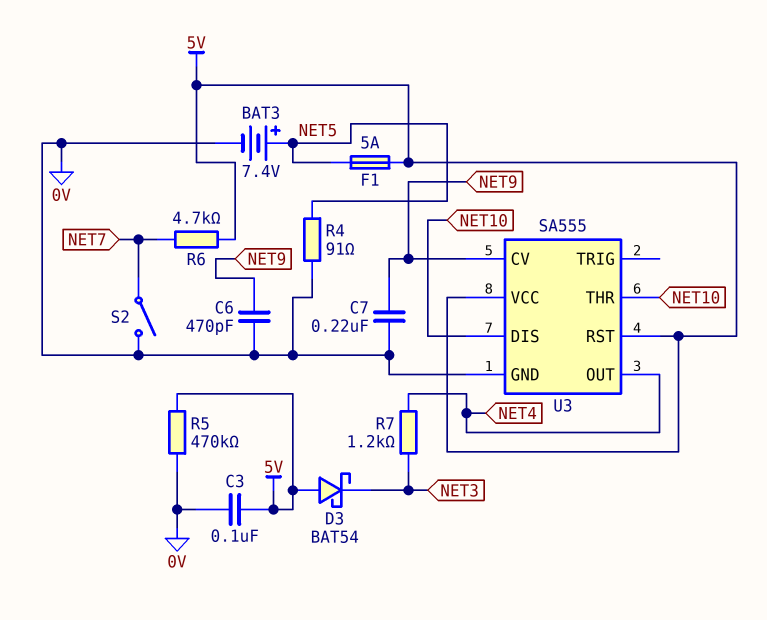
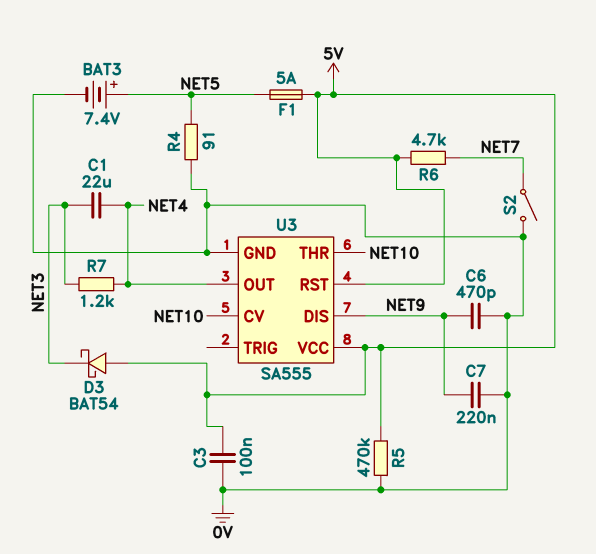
C1: none -> 22uF (NET3, NET4)
U3 pin CV: NET9 -> NET10
U3 pin DIS: NET10 -> NET9

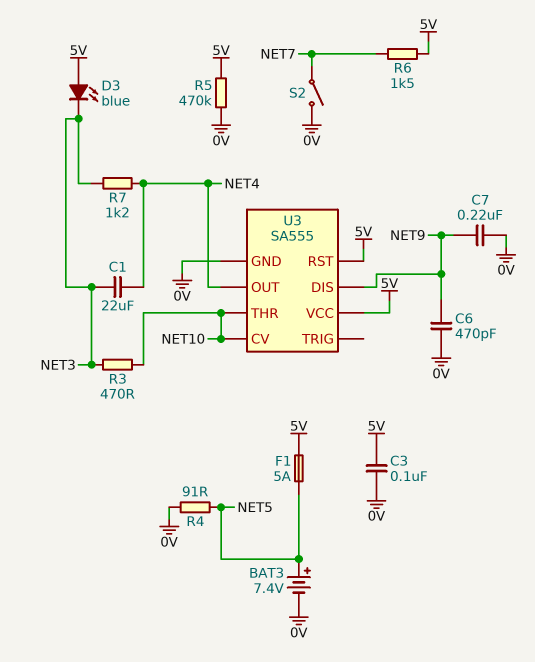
D3: schottky BAT54 (A 5V, K NET3) -> LED blue (A 5V, K NET3)
R3: none -> 470 (NET3, NET10)
R6: 4.7k (5V, NET7) -> 1.5k (5V, NET7)

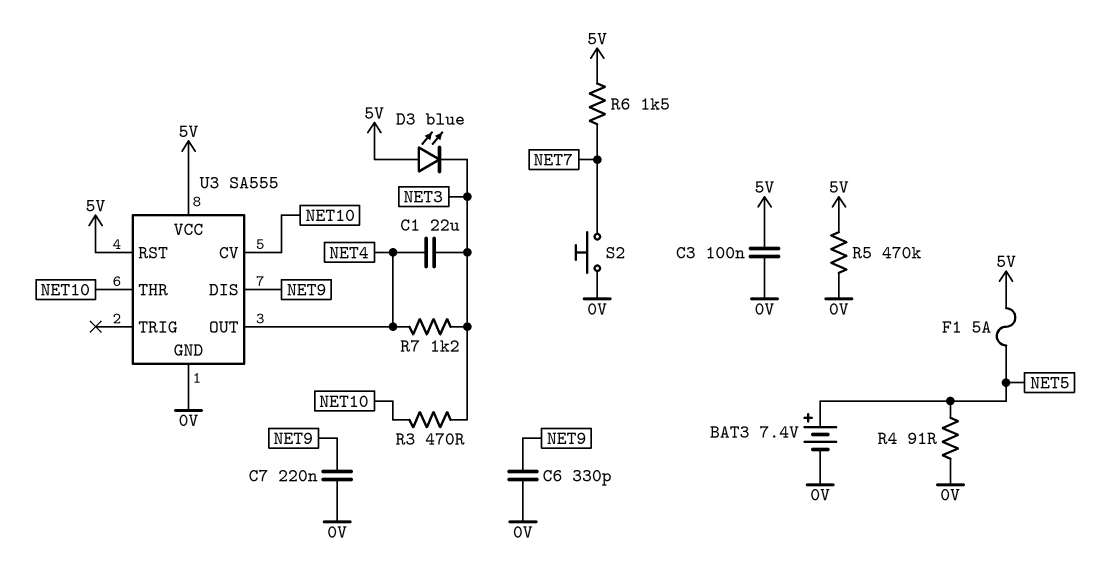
C6: 470pF (0V, NET9) -> 330pF (0V, NET9)
S2: switch (0V, NET7) -> button (0V, NET7)

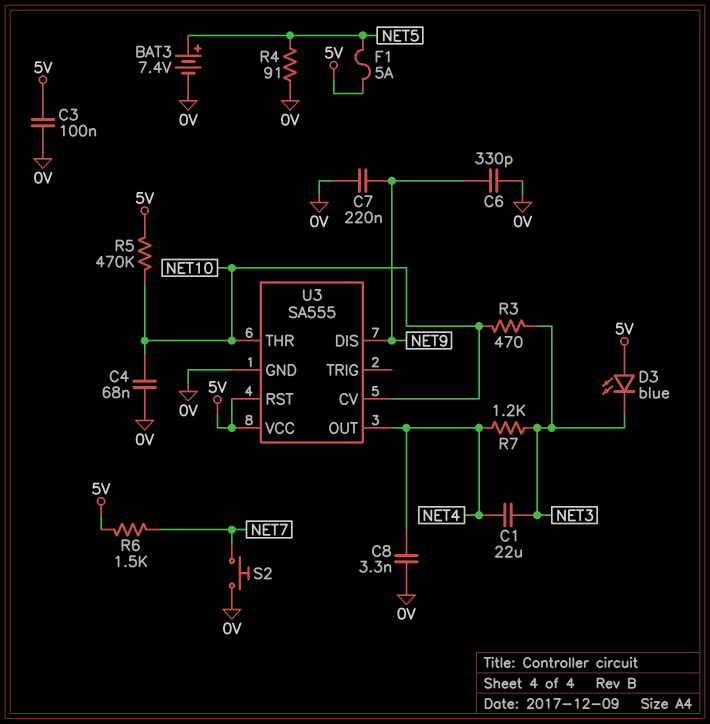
C4: none -> 68nF (0V, NET10)
C8: none -> 3.3nF (0V, NET4)
R5: 470k (0V, 5V) -> 470k (5V, NET10)

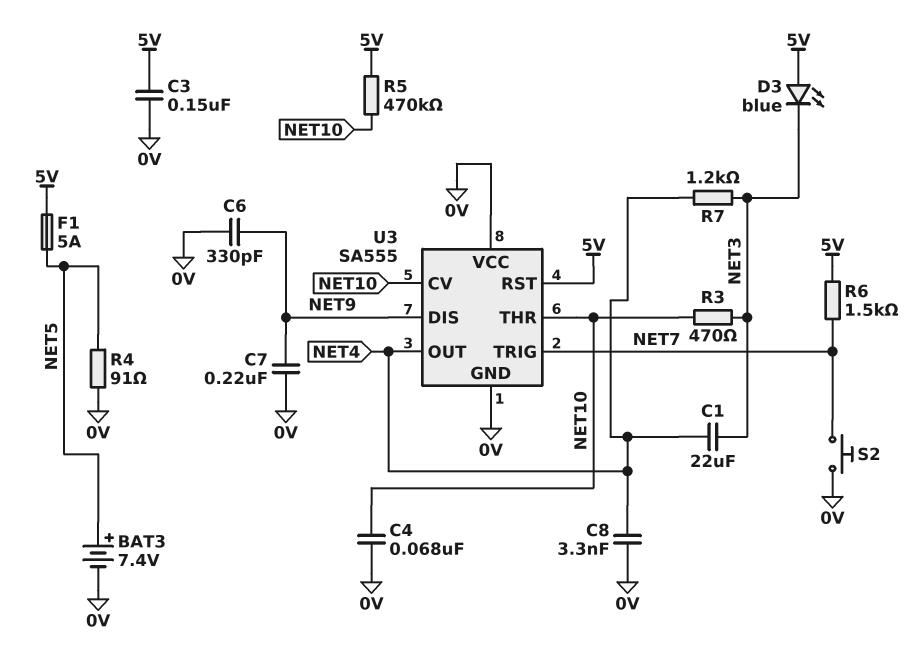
C3: 100nF (0V, 5V) -> 150nF (0V, 5V)
U3 pin TRIG: none -> NET7
U3 pin VCC: 5V -> 0V

